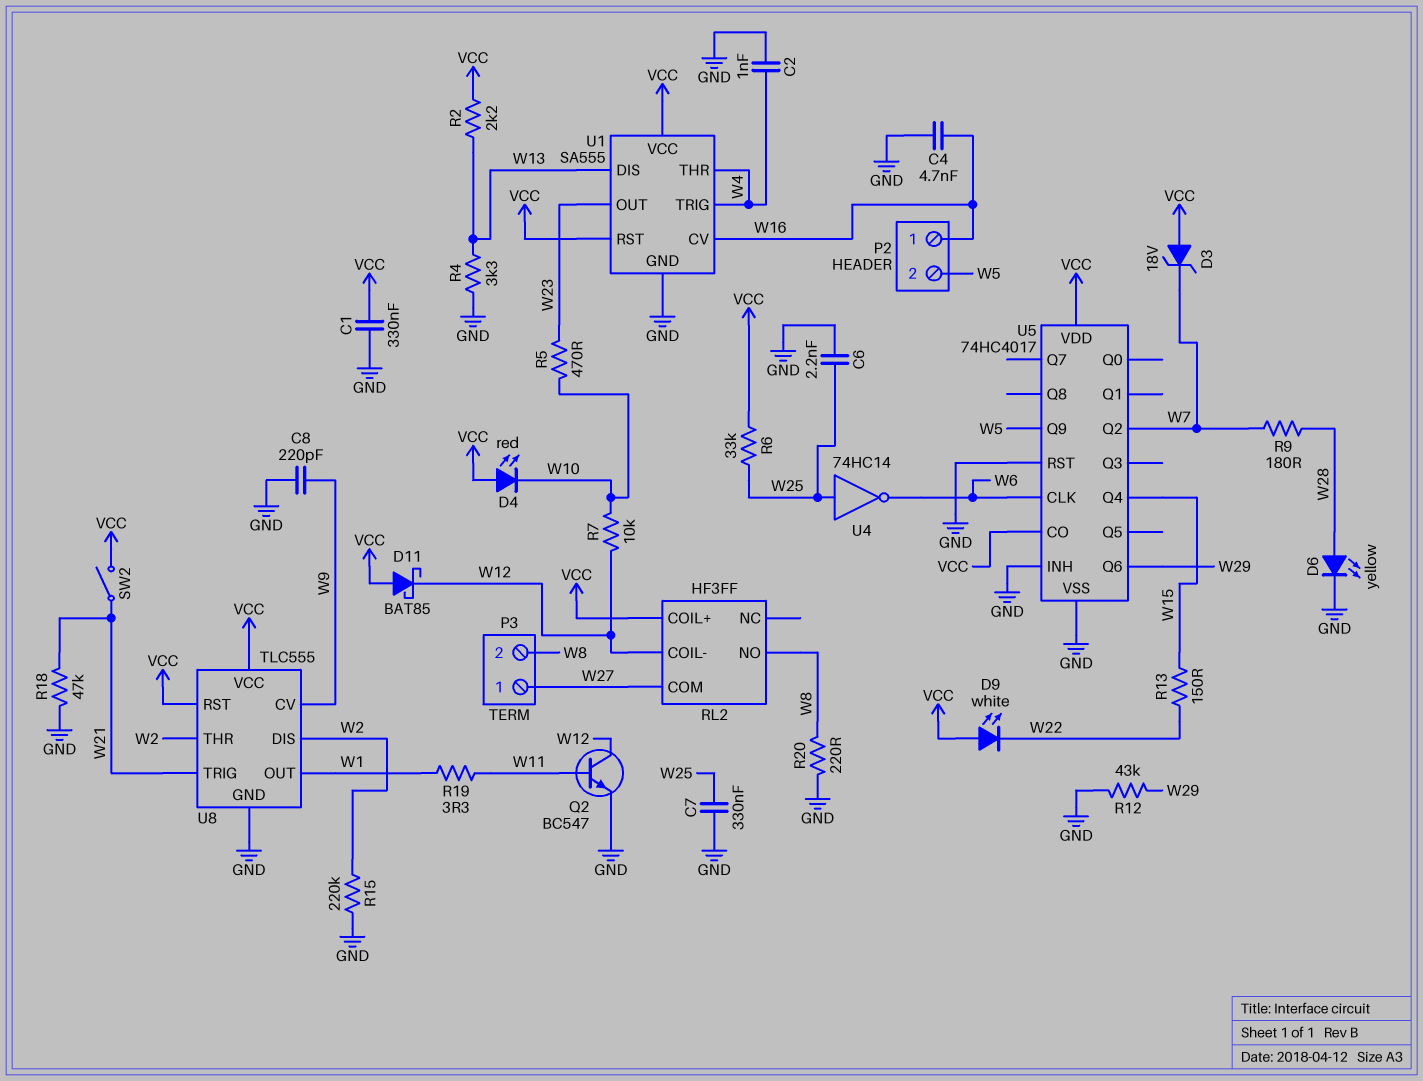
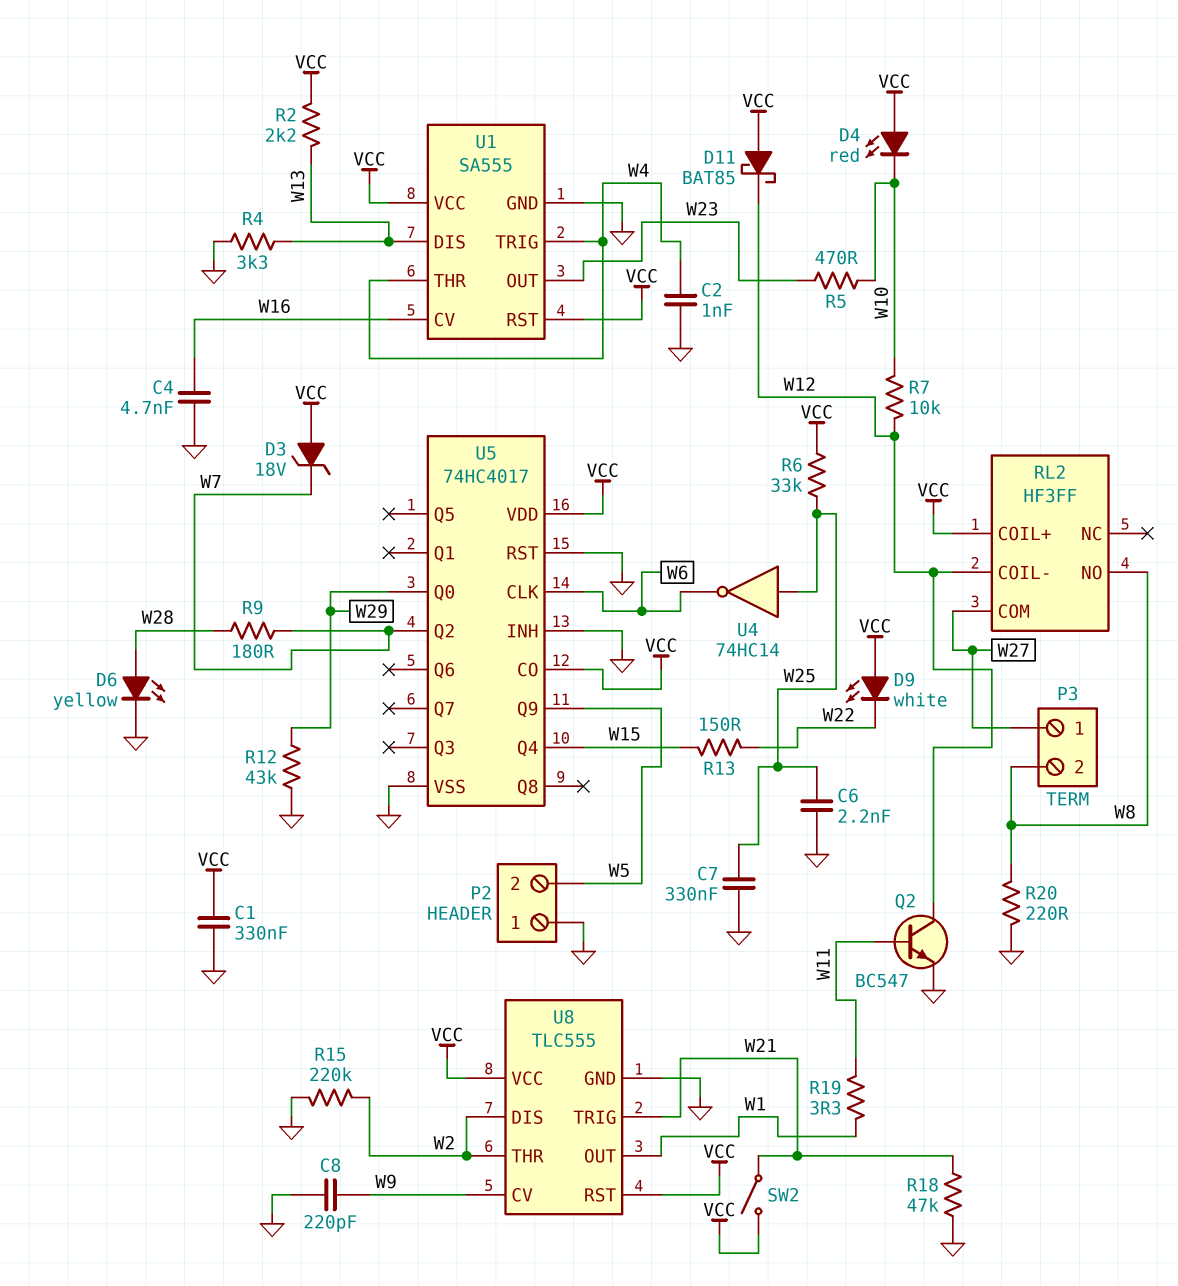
P2 pin 1: W16 -> GND
U5 pin Q0: none -> W29
U5 pin Q6: W29 -> none

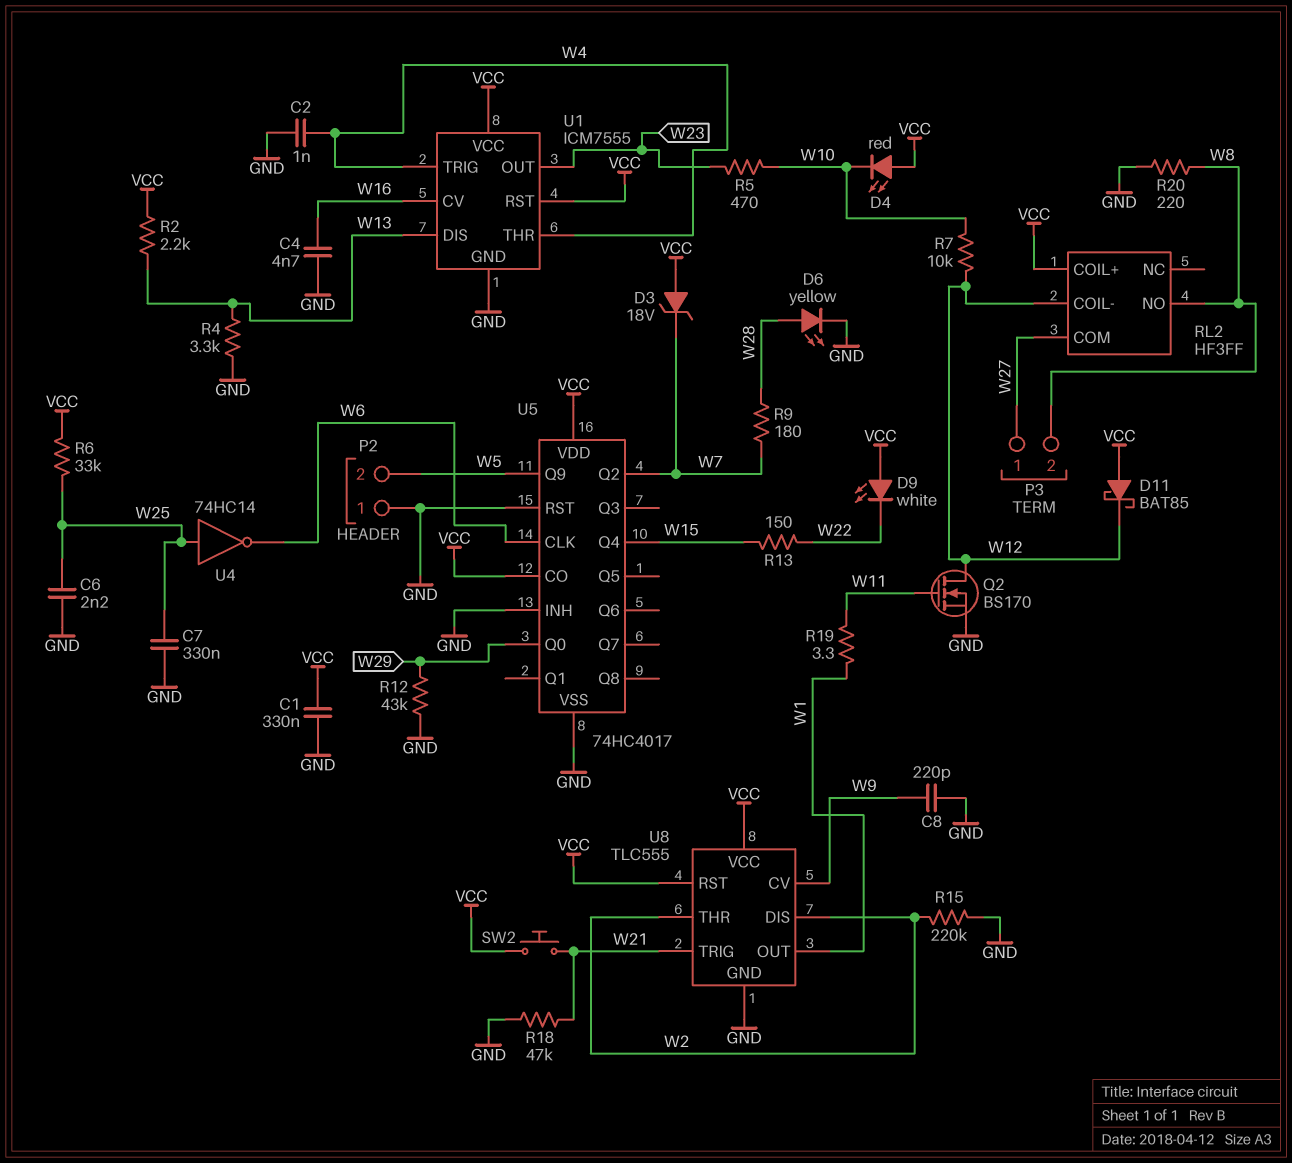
Q2: NPN BC547 (B W11, C W12, E GND) -> NMOS BS170 (G W11, D W12, S GND)
SW2: switch (VCC, W21) -> button (VCC, W21)
U1: SA555 -> ICM7555

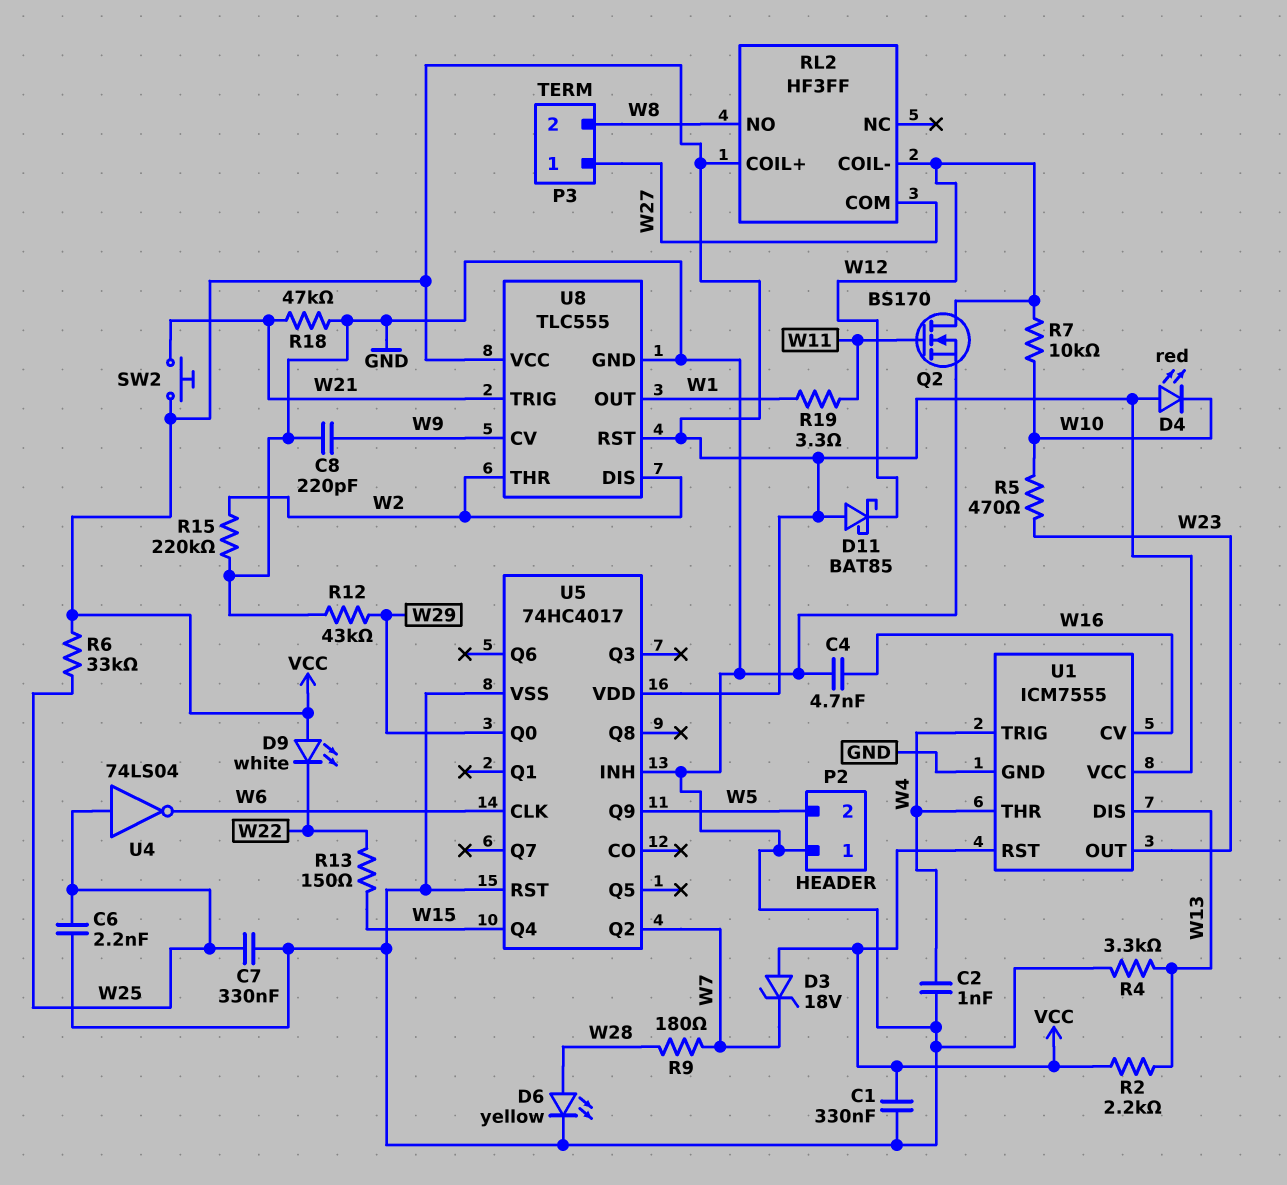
R20: 220 (GND, W8) -> none
U4: NOT 74HC14 (in W25, out W6) -> NOT 74LS04 (in W25, out W6)
U5 pin CO: VCC -> none

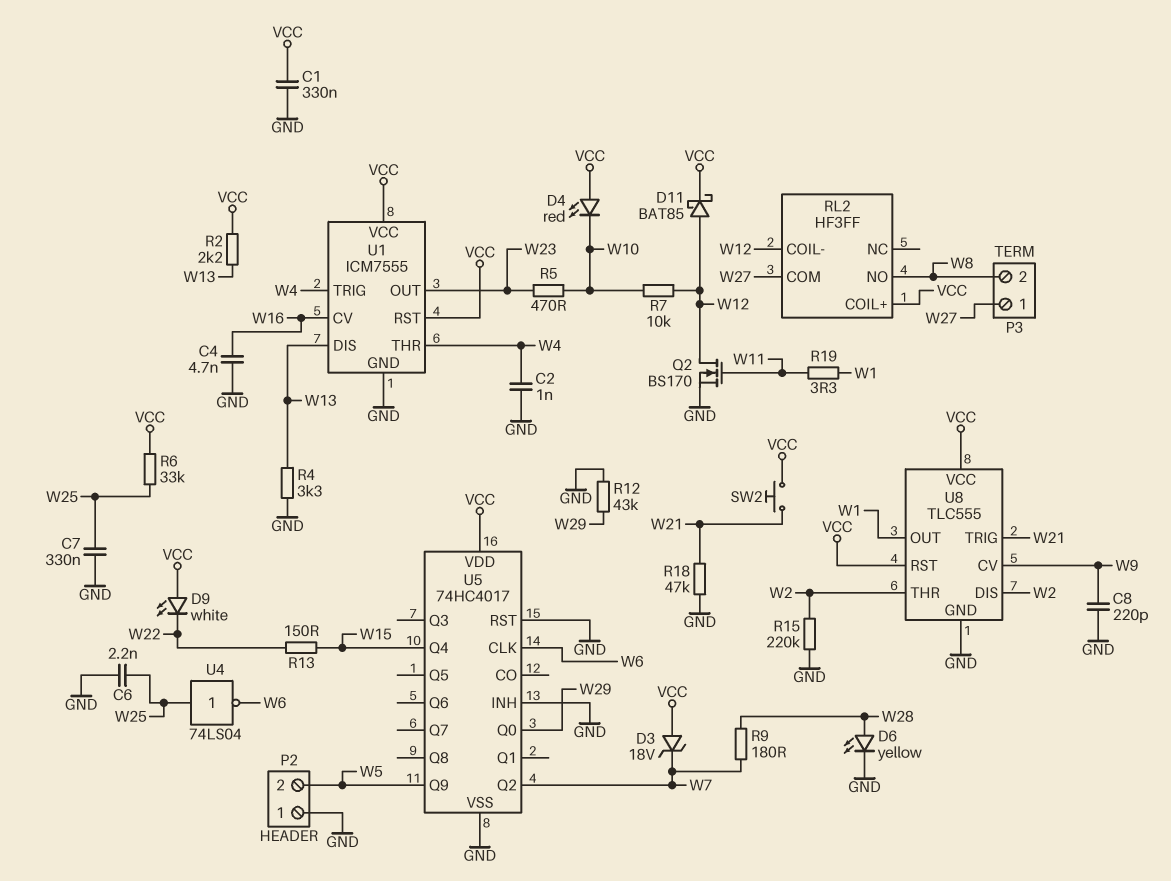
D11: schottky BAT85 (A VCC, K W12) -> schottky BAT85 (A W12, K VCC)

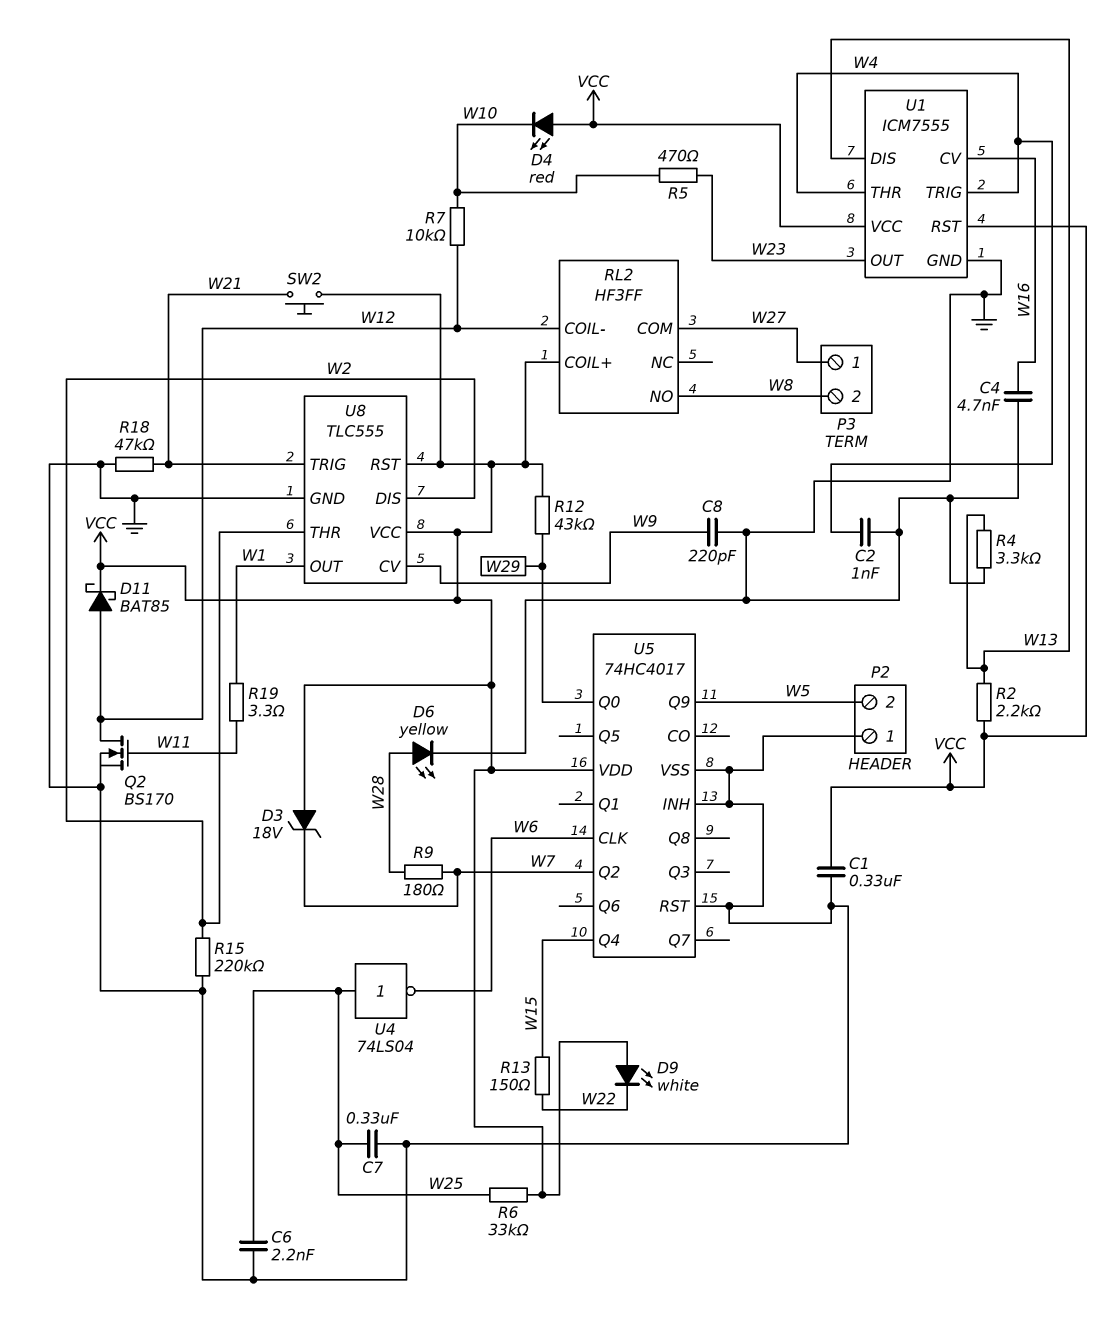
R12: 43k (GND, W29) -> 43k (VCC, W29)

